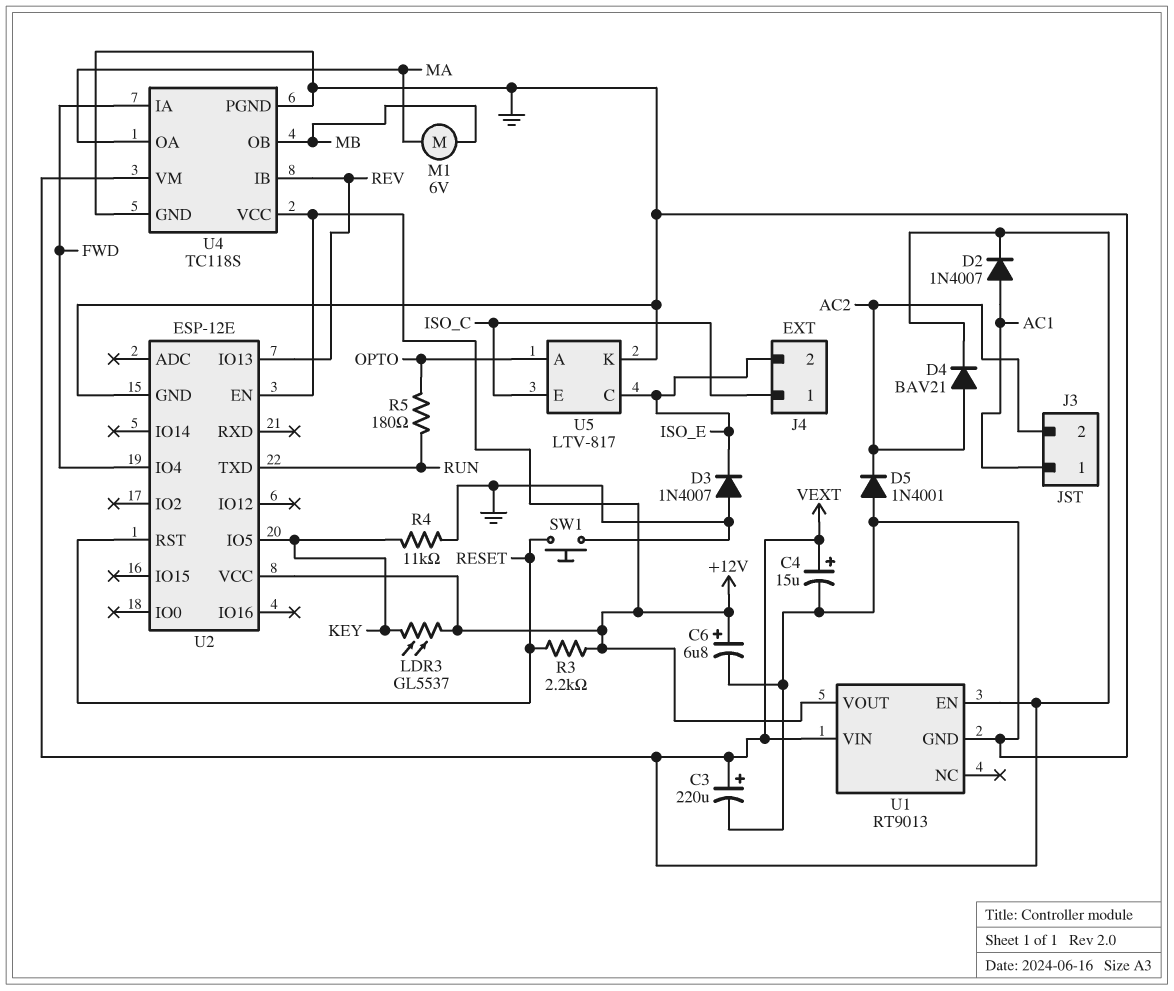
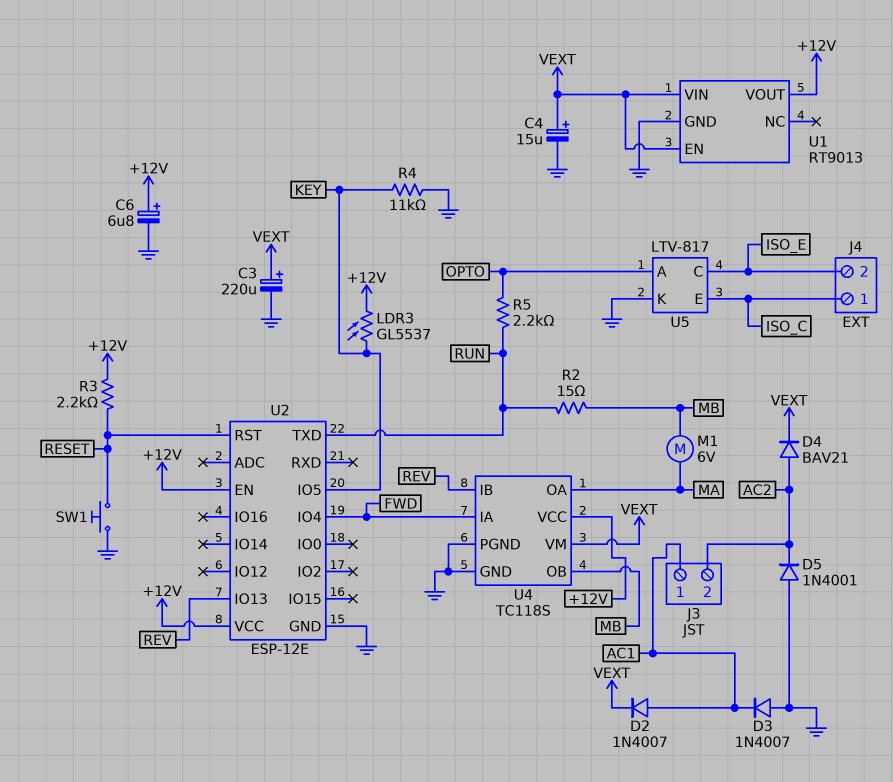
D3: diode 1N4007 (A GND, K ISO_E) -> diode 1N4007 (A GND, K AC1)
R2: none -> 15 (MB, RUN)
R5: 180 (OPTO, RUN) -> 2.2k (OPTO, RUN)

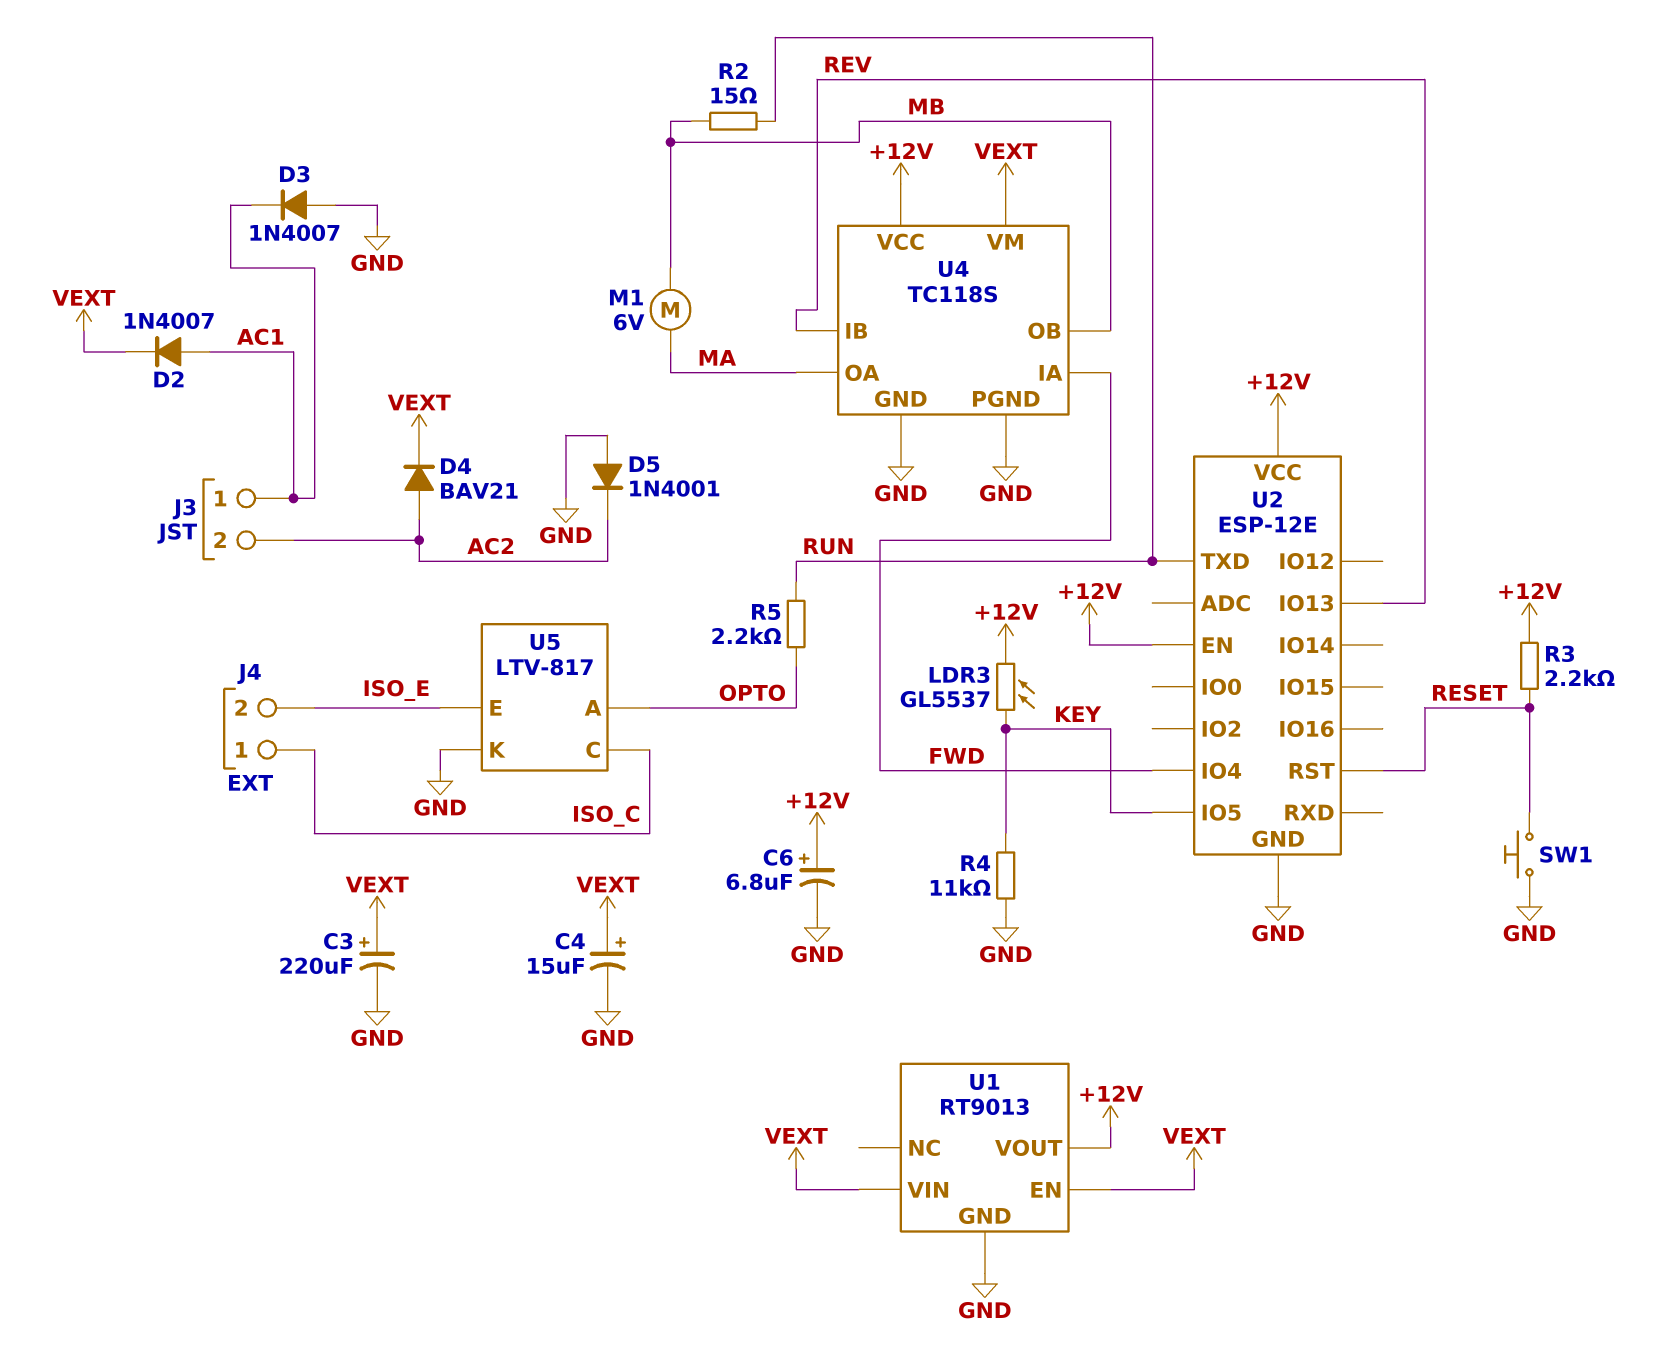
U5 pin C: ISO_E -> ISO_C
U5 pin E: ISO_C -> ISO_E

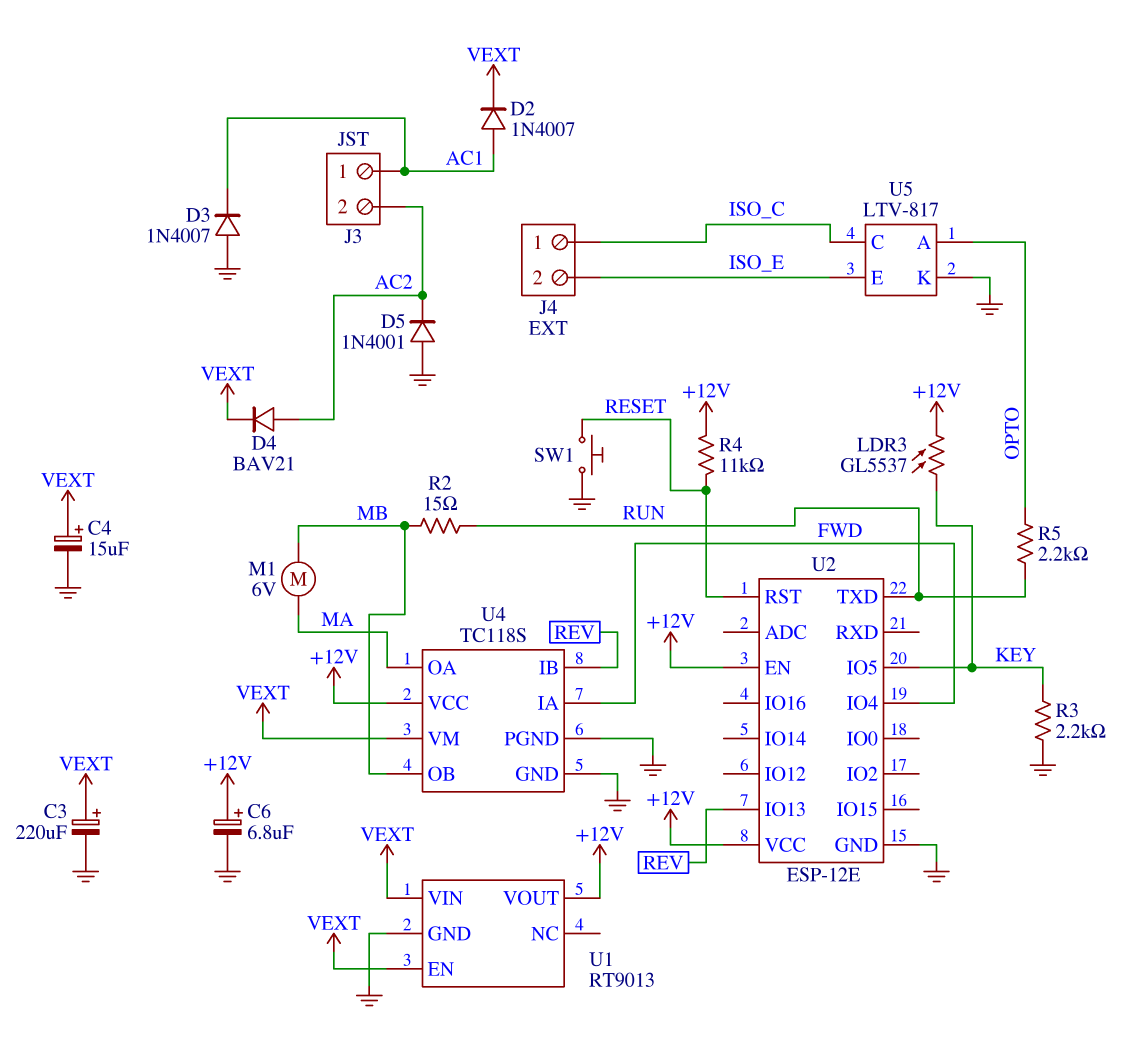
R3: 2.2k (+12V, RESET) -> 2.2k (GND, KEY)
R4: 11k (GND, KEY) -> 11k (+12V, RESET)

